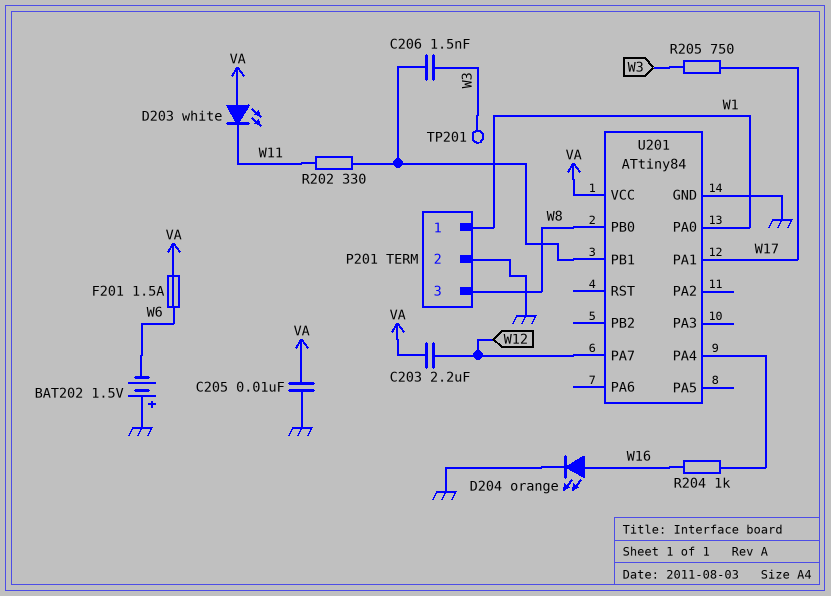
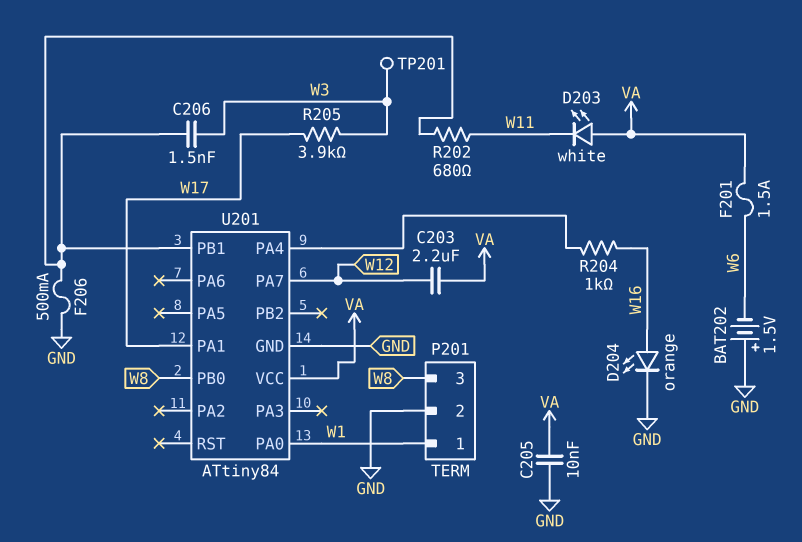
F206: none -> 500mA (GND, U201/PB1)
R202: 330 (U201/PB1, W11) -> 680 (U201/PB1, W11)
R205: 750 (W3, W17) -> 3.9k (W3, W17)

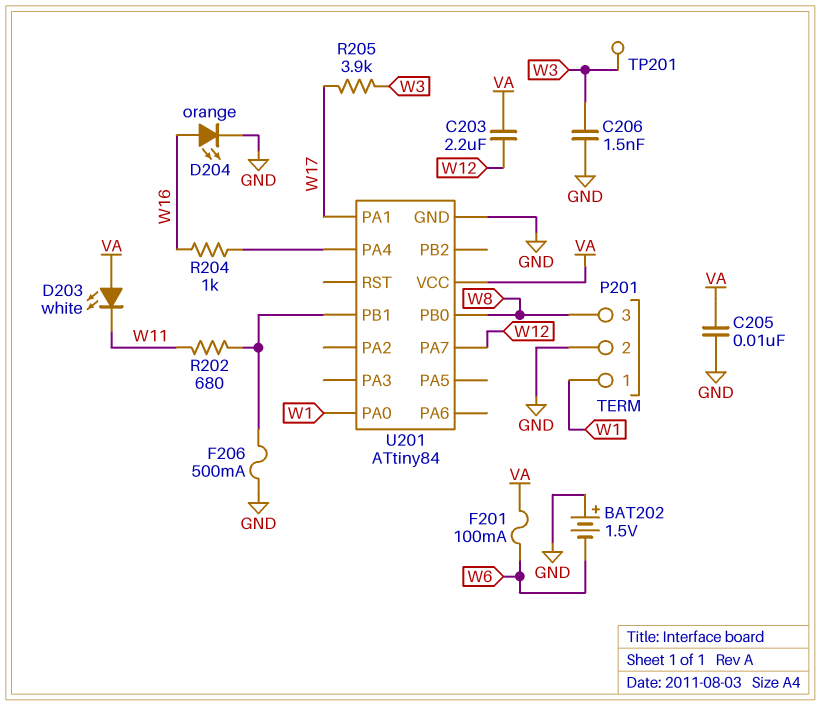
C206: 1.5nF (U201/PB1, W3) -> 1.5nF (GND, W3)
F201: 1.5A (VA, W6) -> 100mA (VA, W6)

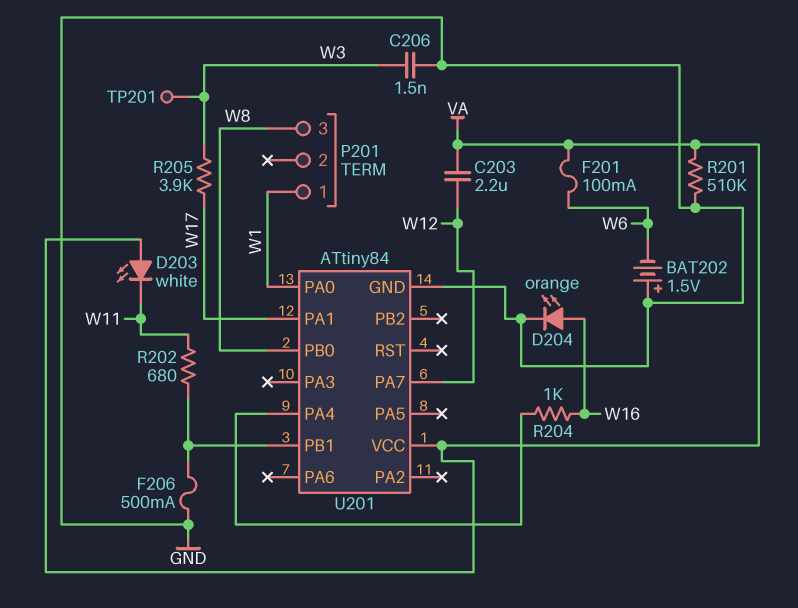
C205: 10nF (GND, VA) -> none
P201 pin 2: GND -> none
R201: none -> 510k (GND, VA)

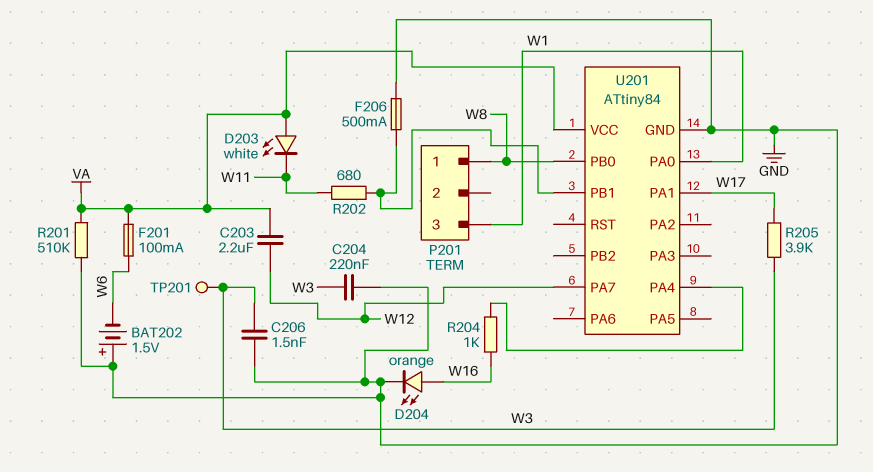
C204: none -> 220nF (GND, W3)
P201 pin 1: W1 -> W8
P201 pin 3: W8 -> W1

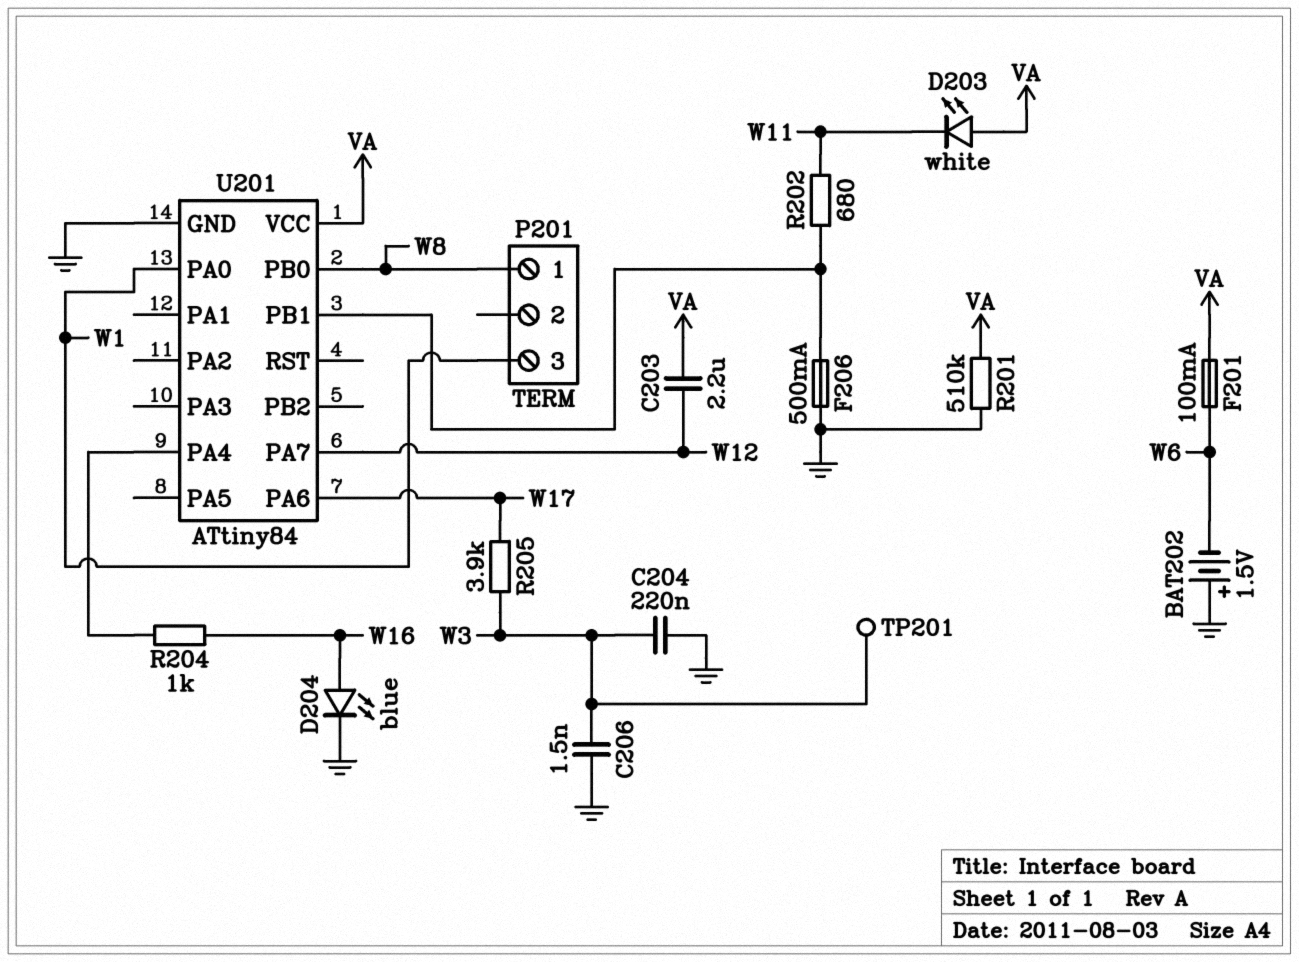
D204: LED orange (A W16, K GND) -> LED blue (A W16, K GND)
U201 pin PA1: W17 -> none
U201 pin PA6: none -> W17

